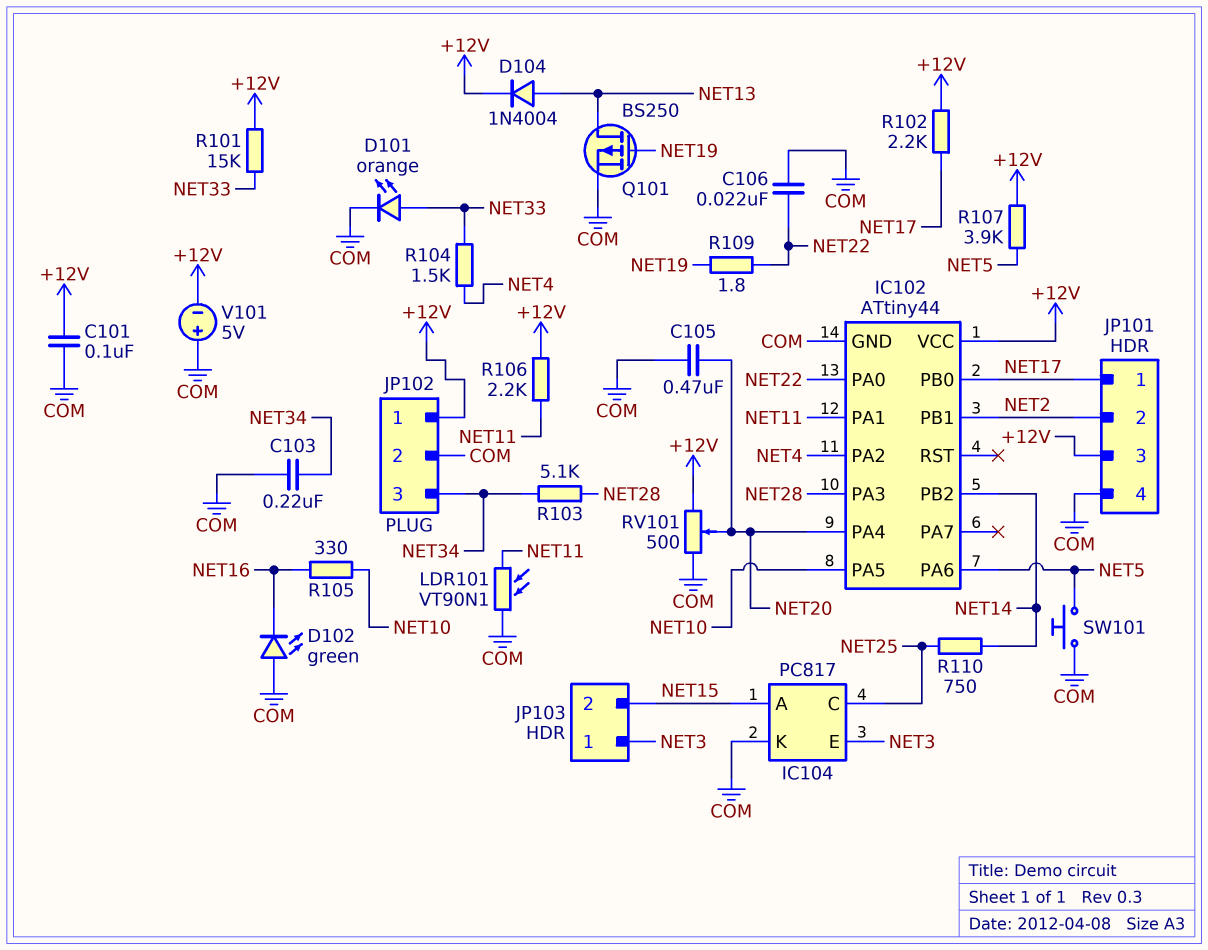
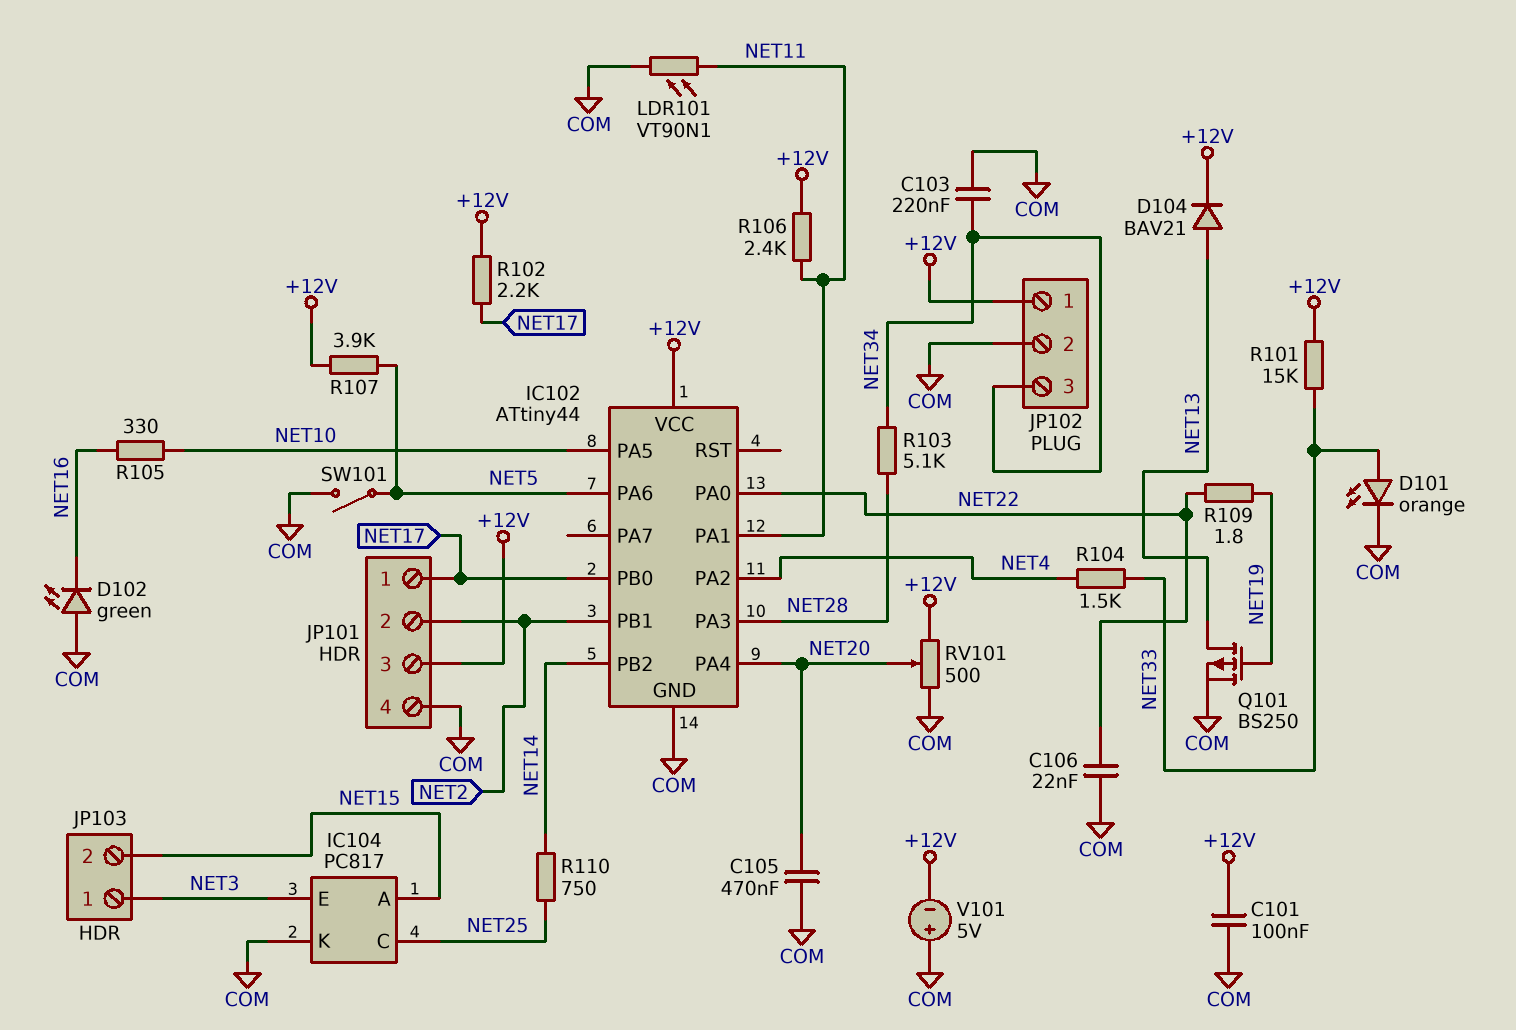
D104: diode 1N4004 (A NET13, K +12V) -> diode BAV21 (A NET13, K +12V)
R106: 2.2k (+12V, NET11) -> 2.4k (+12V, NET11)
SW101: button (COM, NET5) -> switch (COM, NET5)

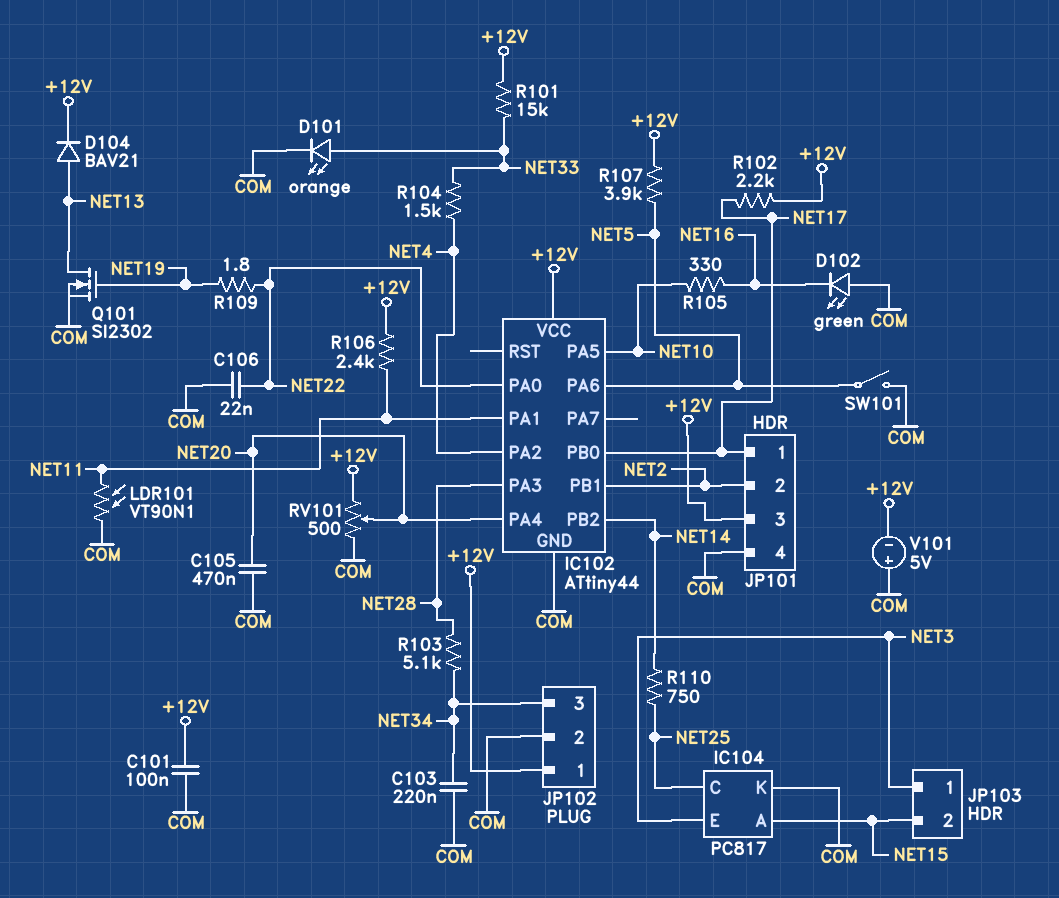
Q101: PMOS BS250 (G NET19, D NET13, S COM) -> NMOS SI2302 (G NET19, D NET13, S COM)

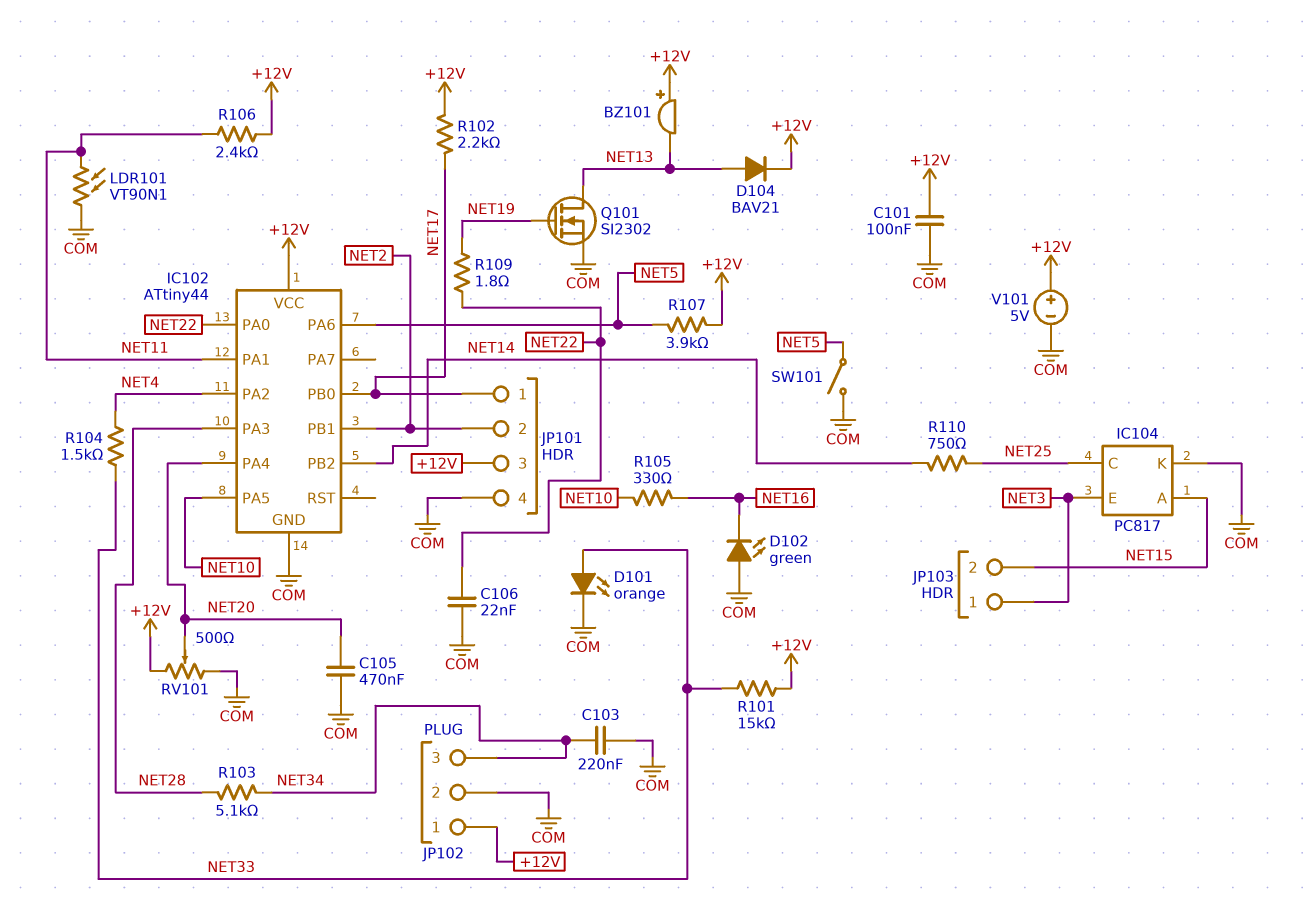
BZ101: none -> buzzer (plus +12V, minus NET13)
V101: 5V (plus COM, minus +12V) -> 5V (plus +12V, minus COM)

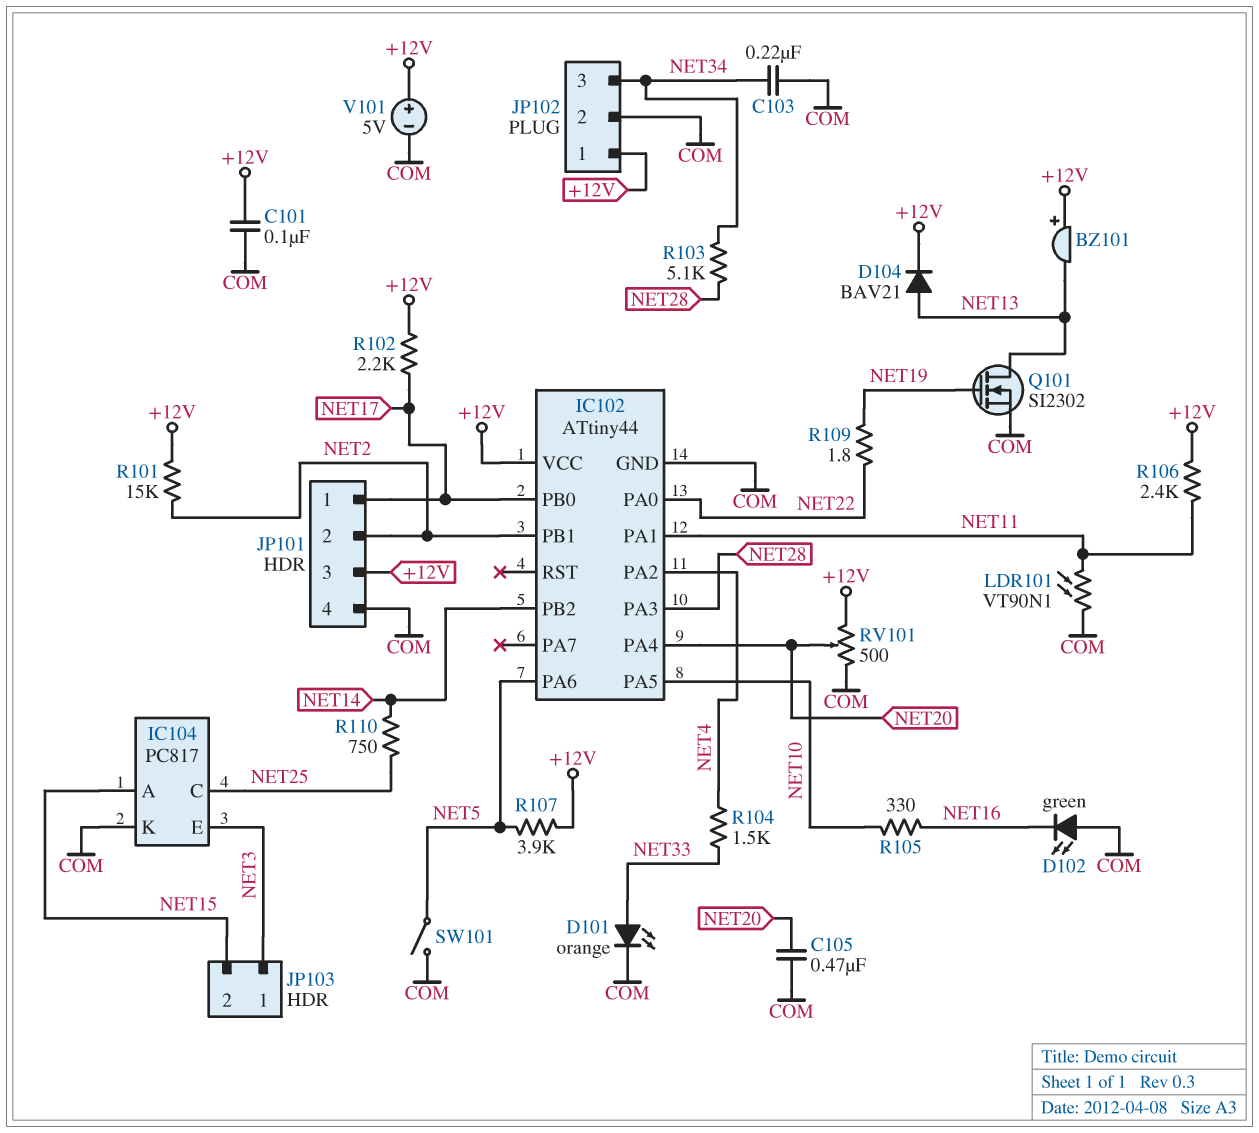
C106: 22nF (COM, NET22) -> none
R101: 15k (+12V, NET33) -> 15k (+12V, NET2)

